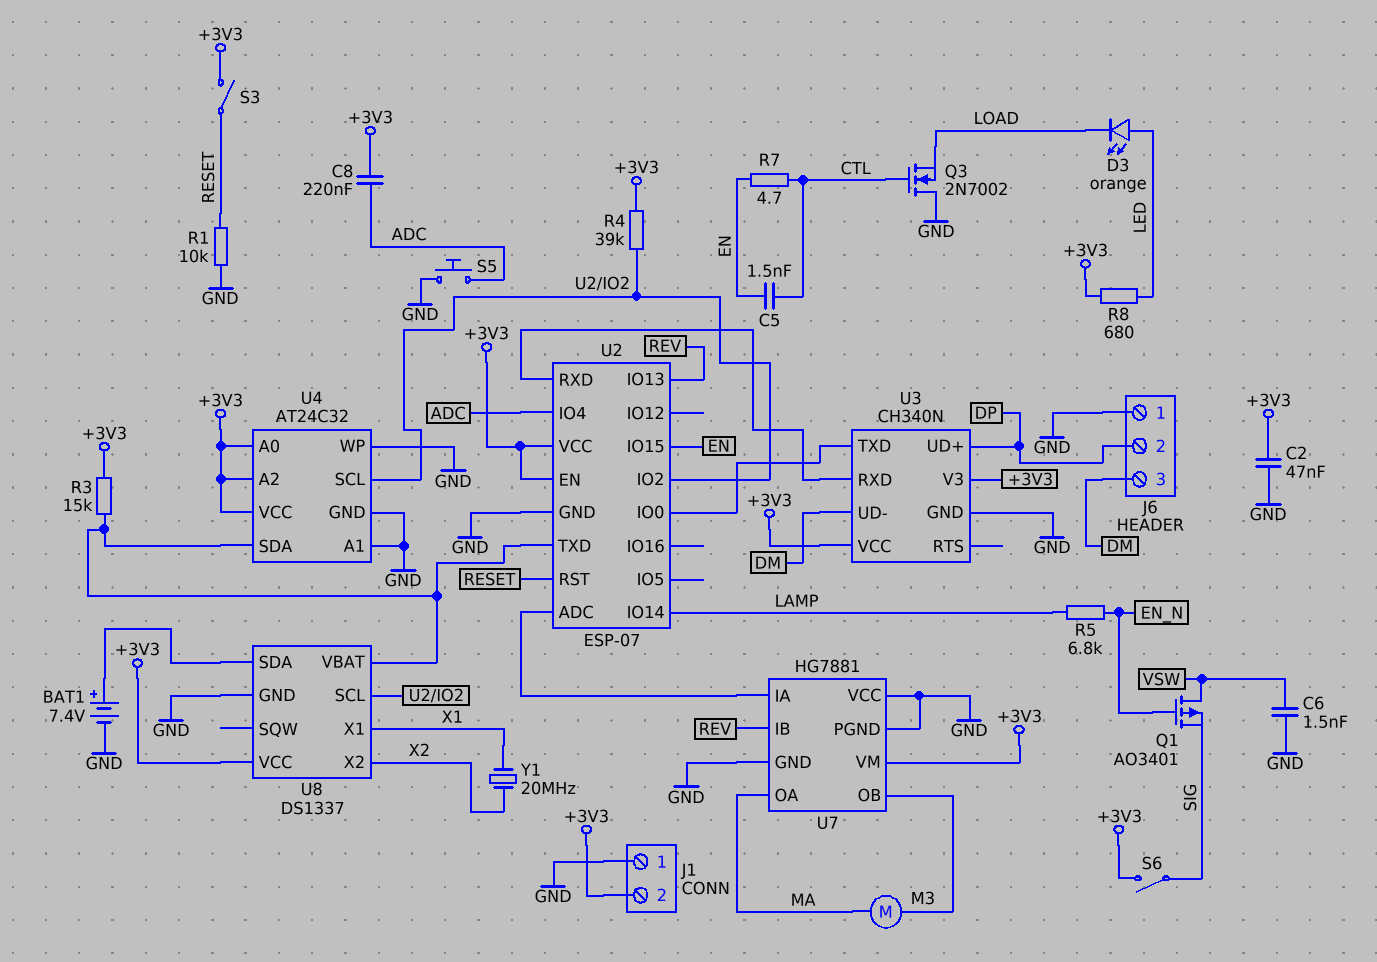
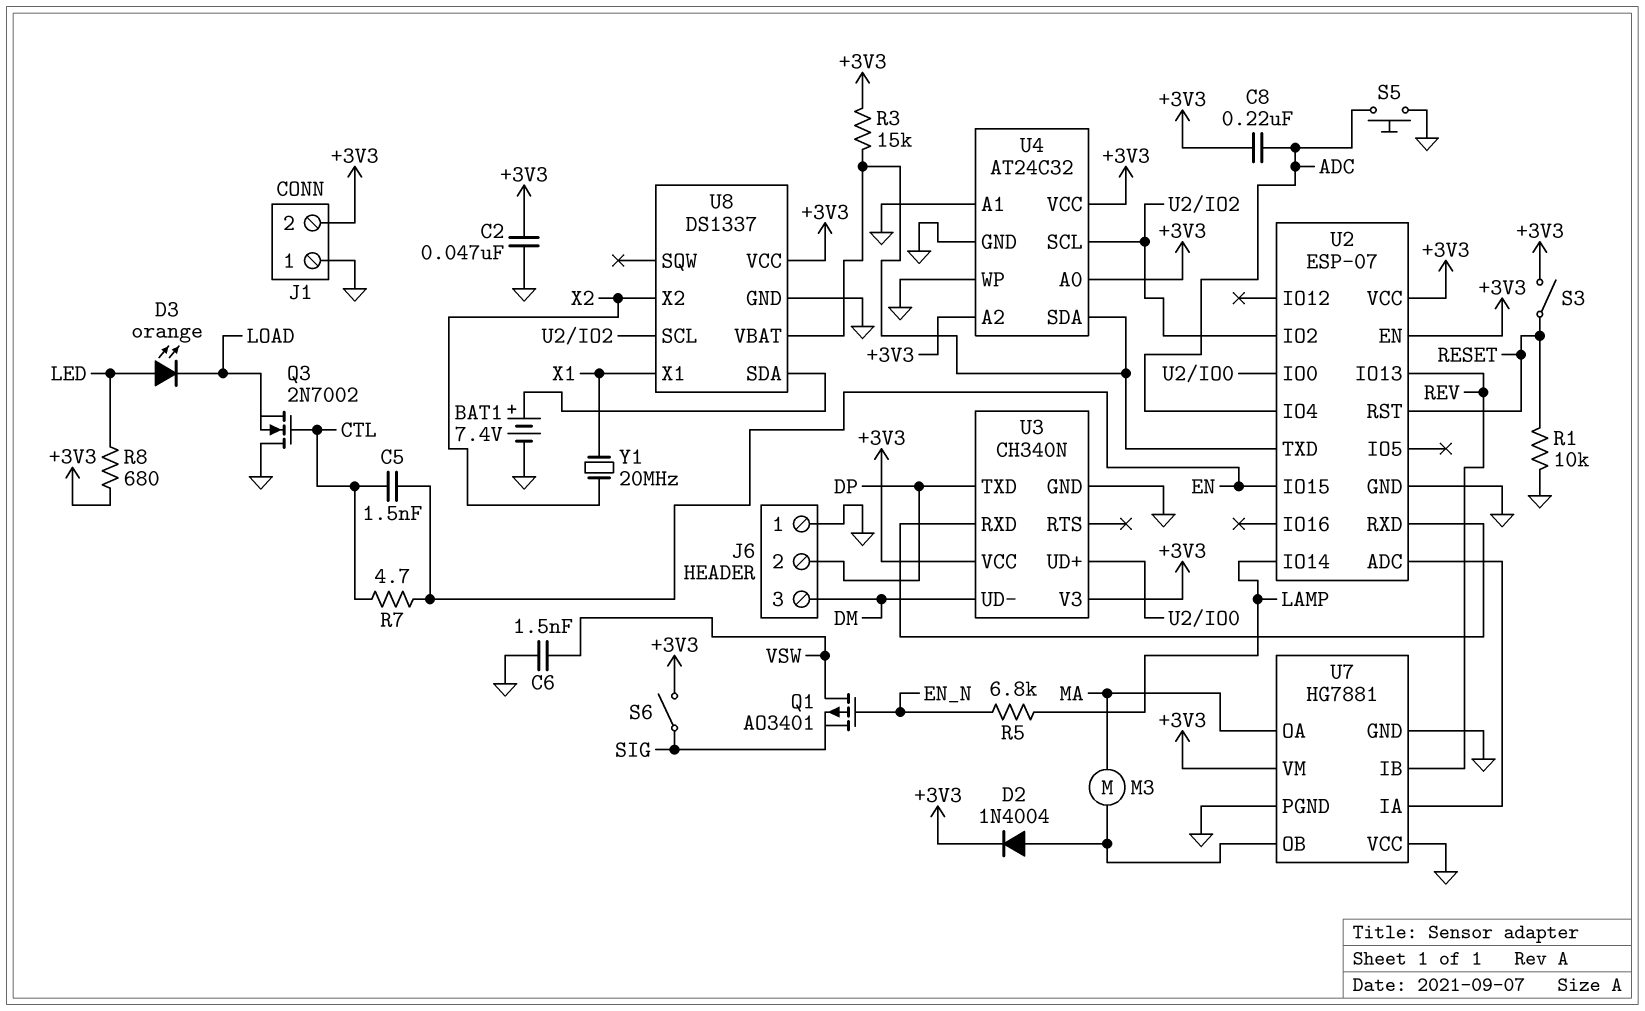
D2: none -> diode 1N4004 (A U7/OB, K +3V3)
R4: 39k (+3V3, U2/IO2) -> none
U3 pin TXD: U2/IO0 -> DP
U3 pin UD+: DP -> U2/IO0

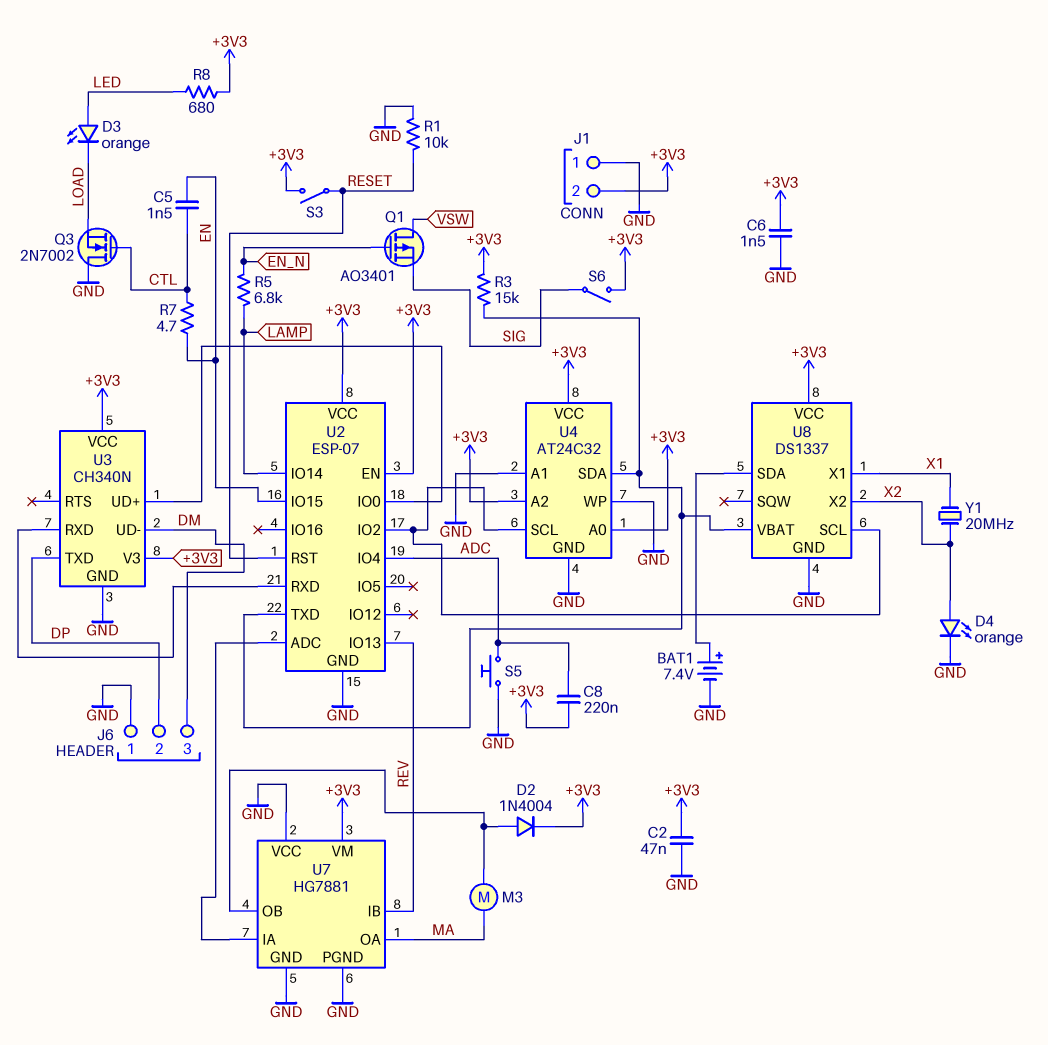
C6: 1.5nF (GND, VSW) -> 1.5nF (+3V3, GND)
D4: none -> LED orange (A X2, K GND)

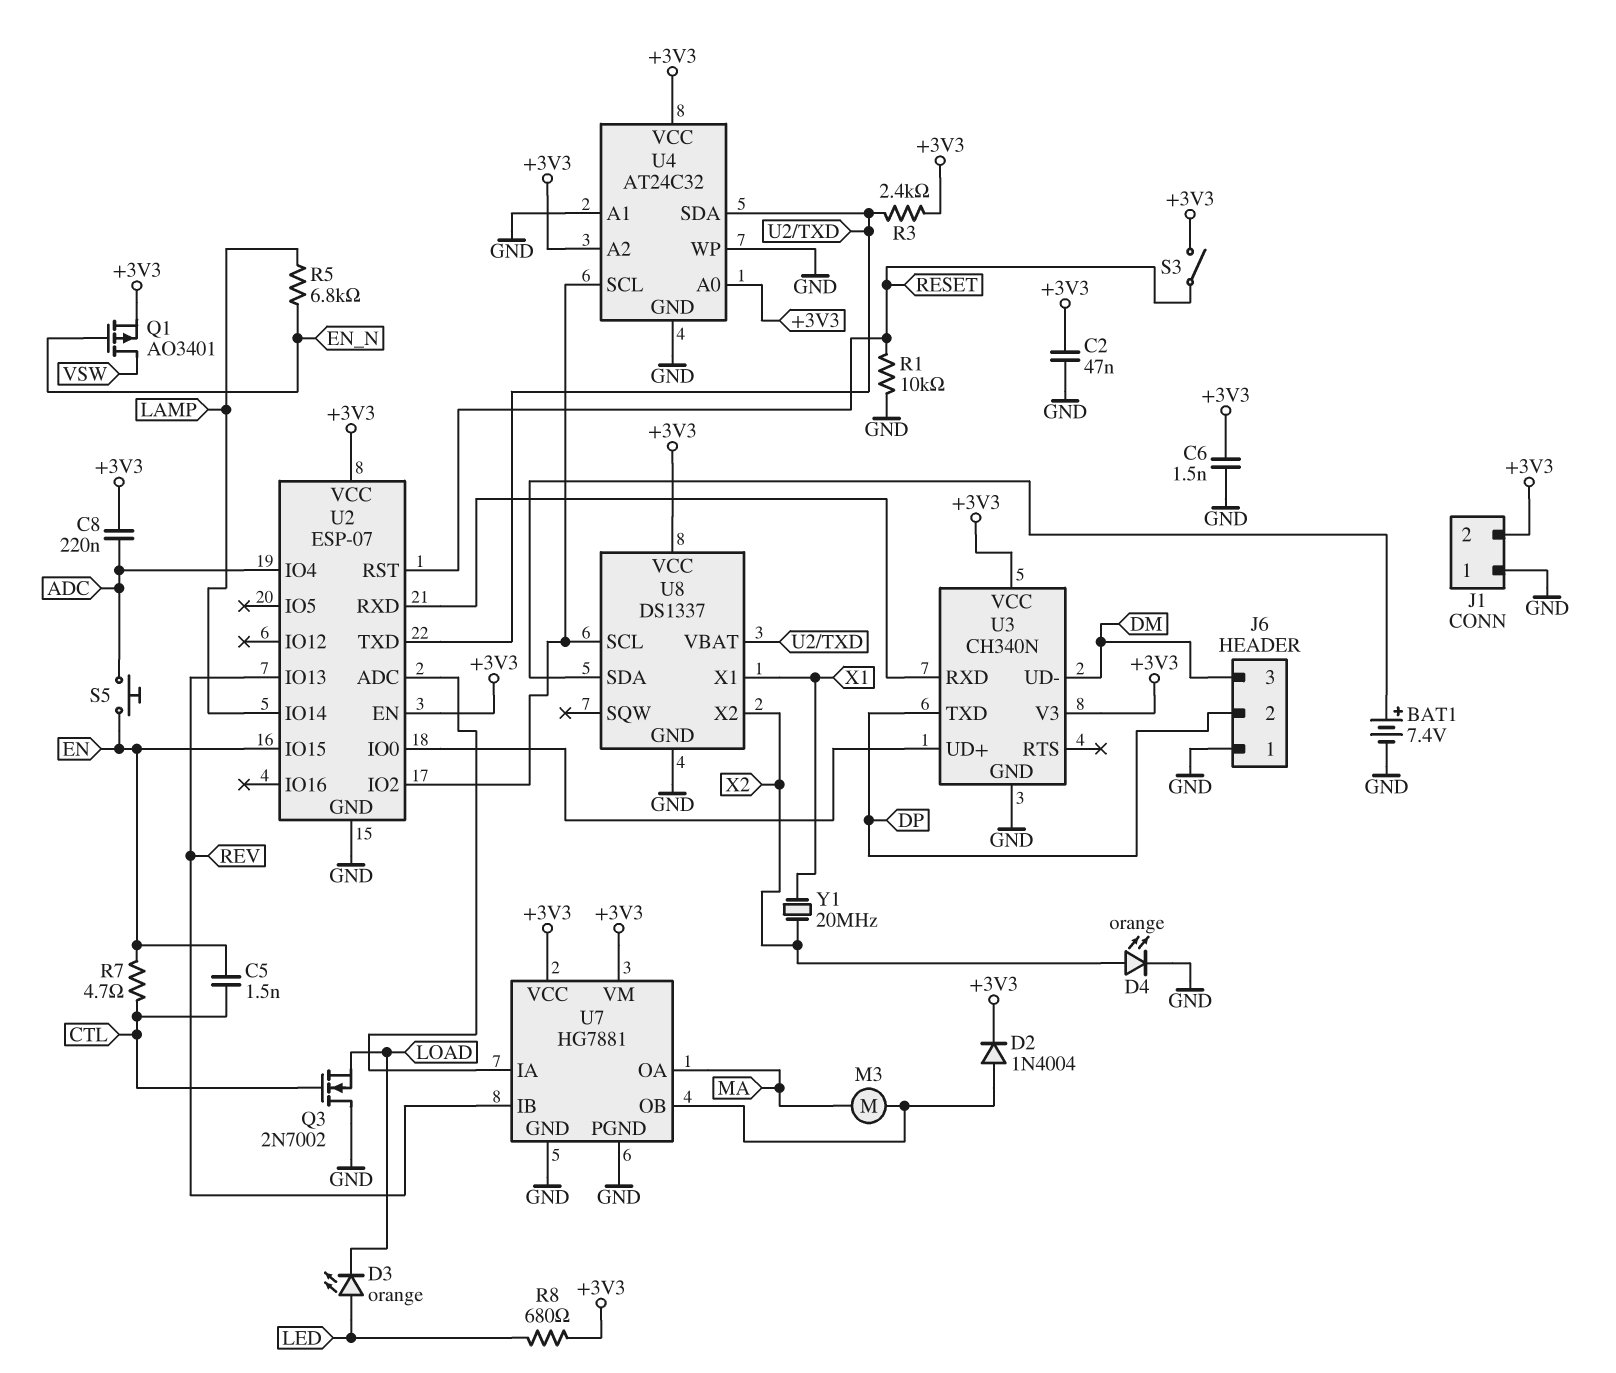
Q1: PMOS AO3401 (G EN_N, D VSW, S SIG) -> PMOS AO3401 (G EN_N, D VSW, S +3V3)
R3: 15k (+3V3, U2/TXD) -> 2.4k (+3V3, U2/TXD)
S5: button (ADC, GND) -> button (ADC, EN)
S6: switch (+3V3, SIG) -> none
U7 pin VCC: GND -> +3V3

